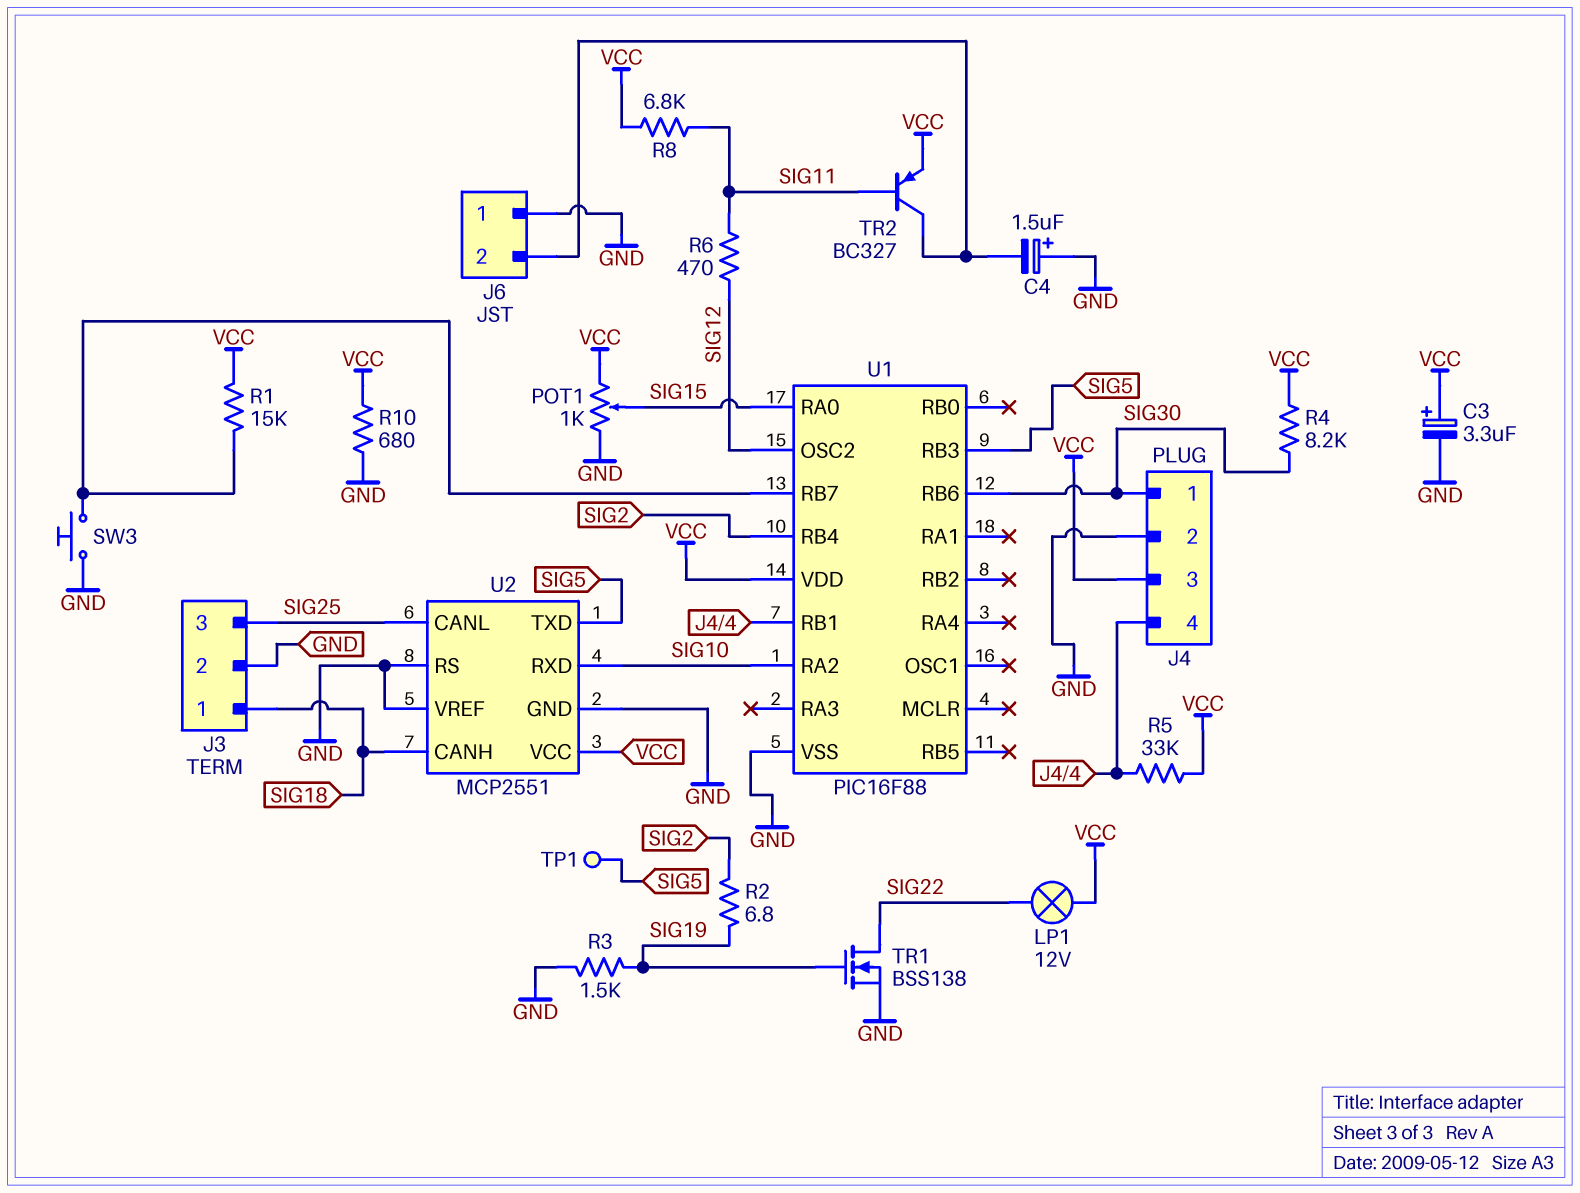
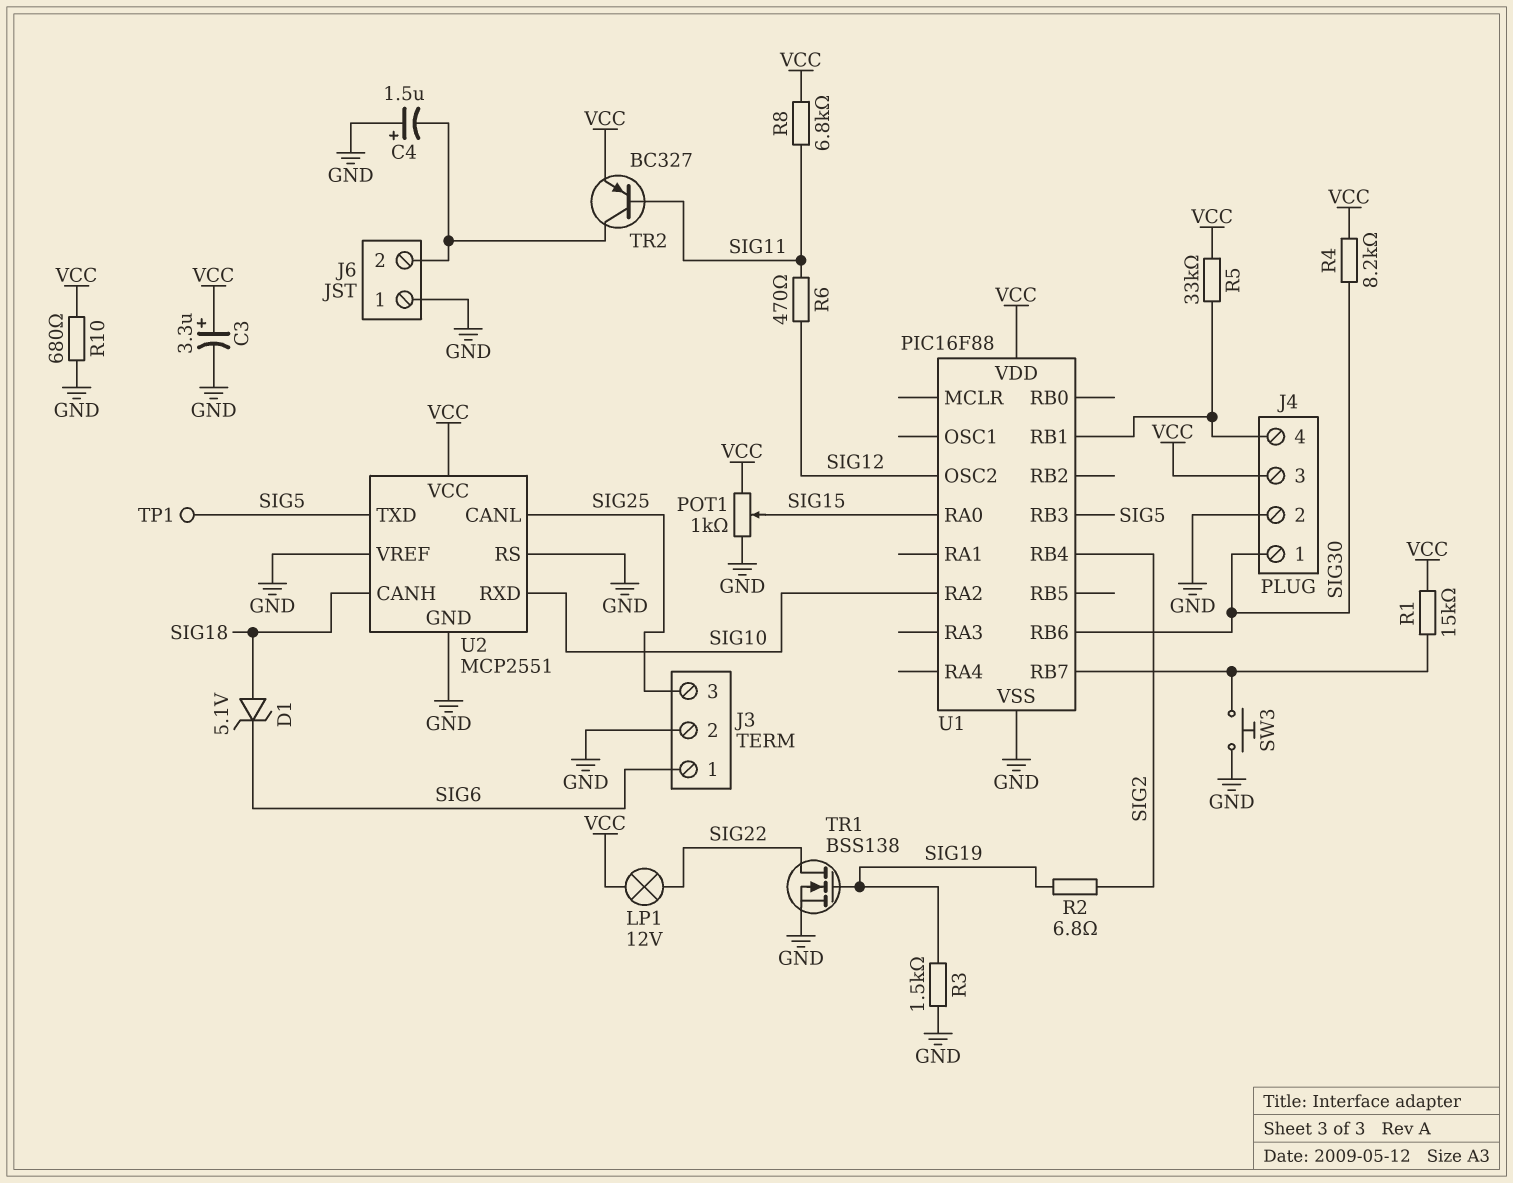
D1: none -> zener 5.1V (A SIG18, K SIG6)
J3 pin 1: SIG18 -> SIG6

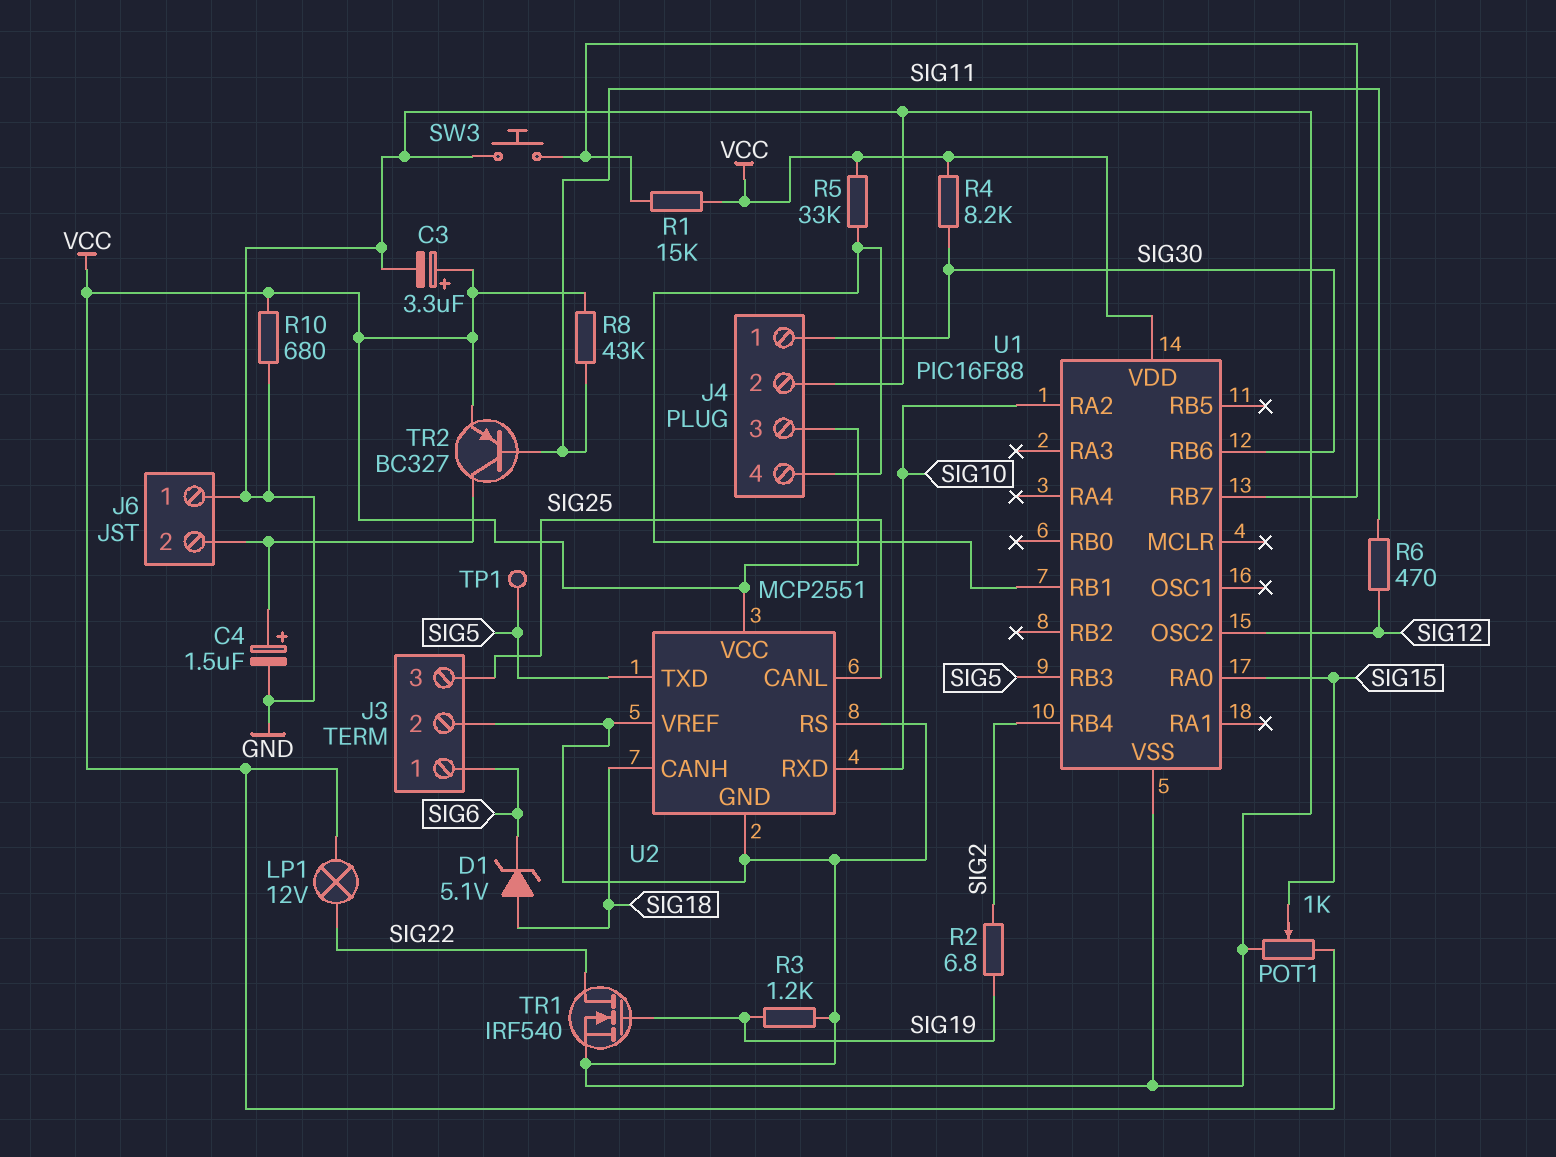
C4: 1.5uF (plus GND, minus J6/2) -> 1.5uF (plus J6/2, minus GND)
R3: 1.5k (GND, SIG19) -> 1.2k (GND, SIG19)
R8: 6.8k (SIG11, VCC) -> 43k (SIG11, VCC)
TR1: NMOS BSS138 (G SIG19, D SIG22, S GND) -> NMOS IRF540 (G SIG19, D SIG22, S GND)

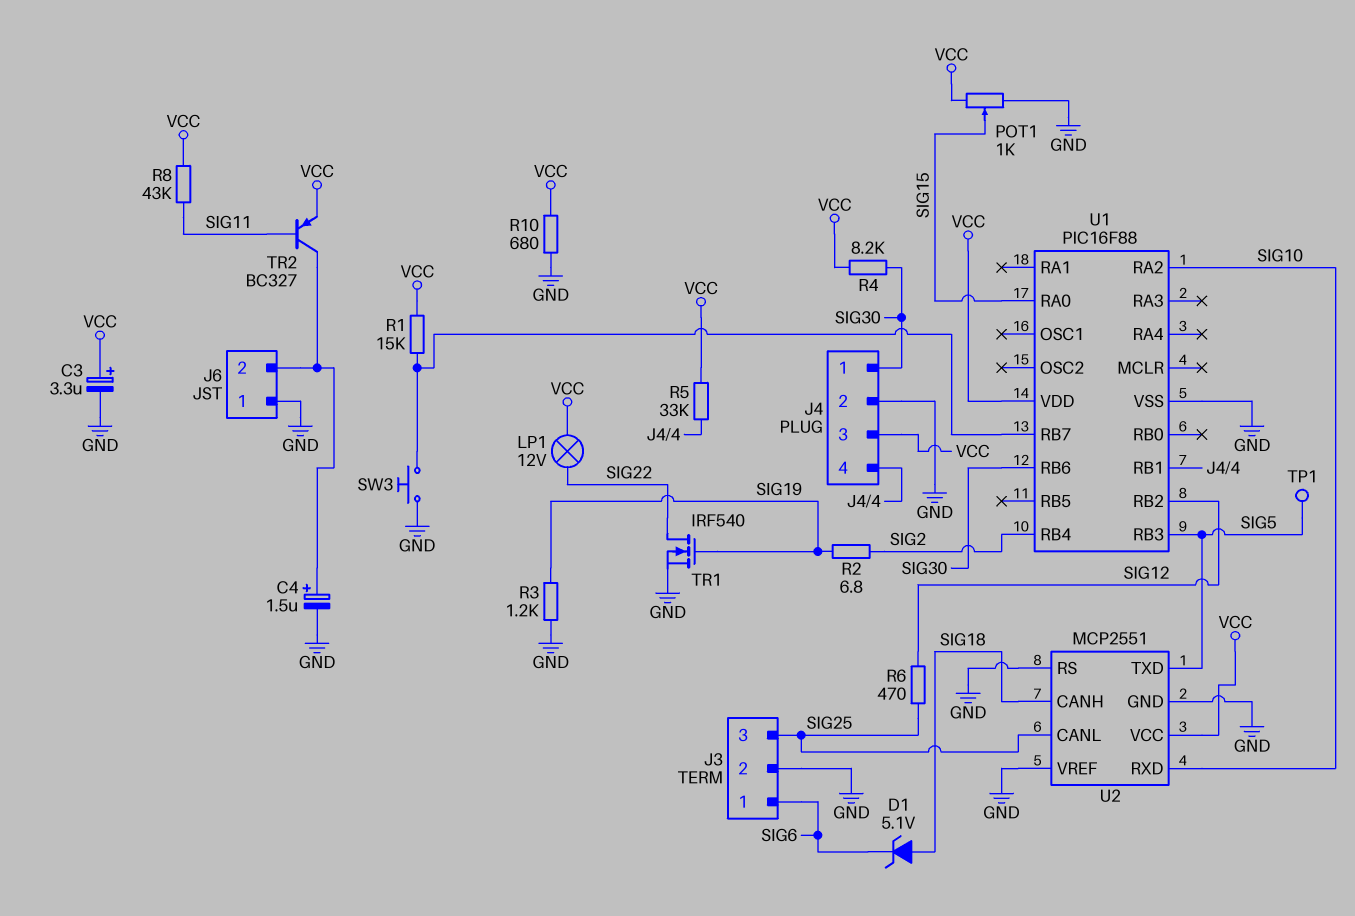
R6: 470 (SIG11, SIG12) -> 470 (SIG12, SIG25)
U1 pin OSC2: SIG12 -> none
U1 pin RB2: none -> SIG12

